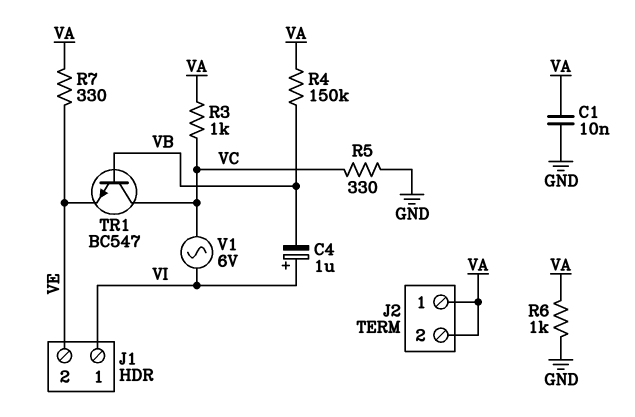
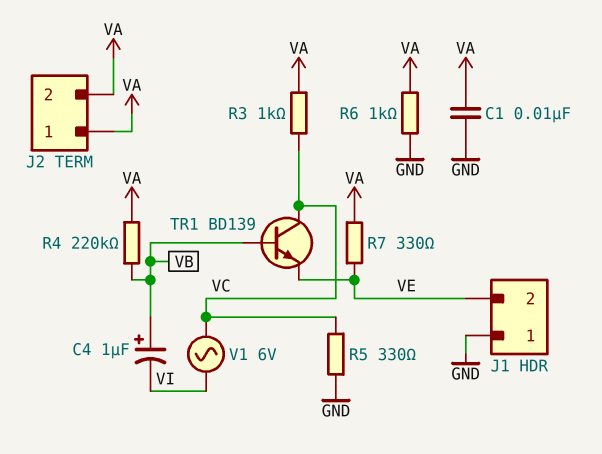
C4: 1uF (plus VI, minus VB) -> 1uF (plus VB, minus VI)
J1 pin 1: VI -> GND
R4: 150k (VA, VB) -> 220k (VA, VB)
TR1: NPN BC547 (B VB, C VC, E VE) -> NPN BD139 (B VB, C VC, E VE)

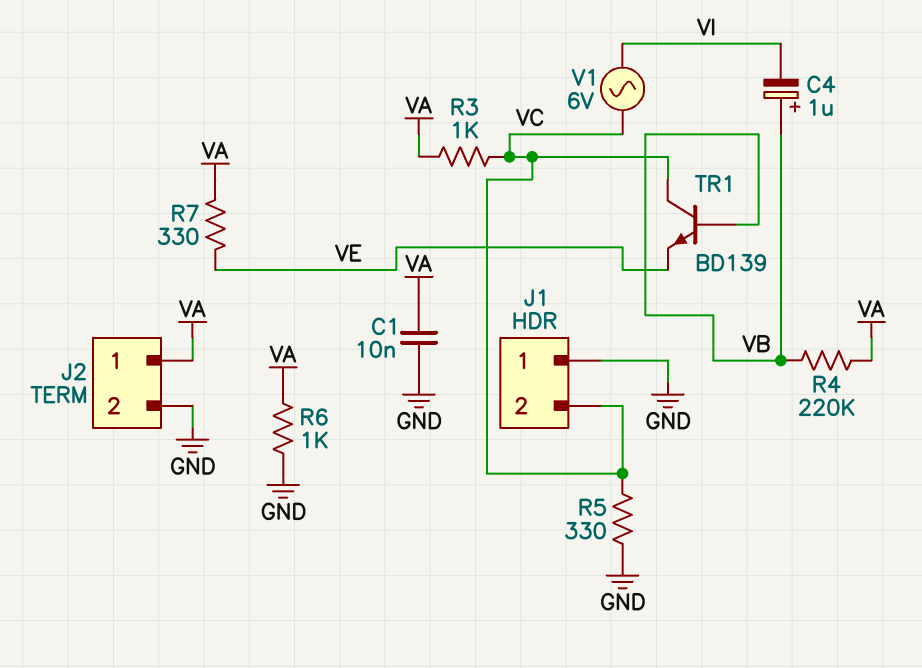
J1 pin 2: VE -> VC
J2 pin 2: VA -> GND

